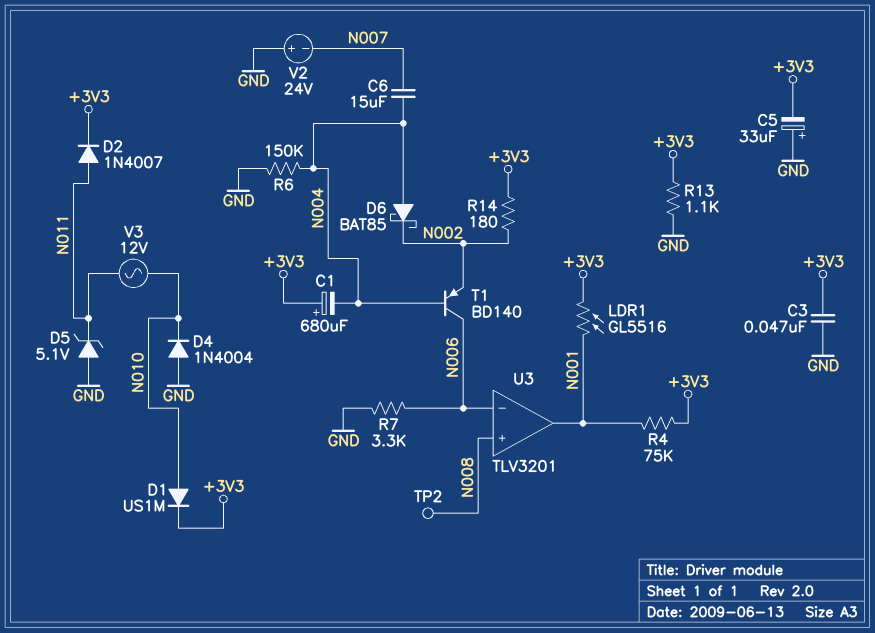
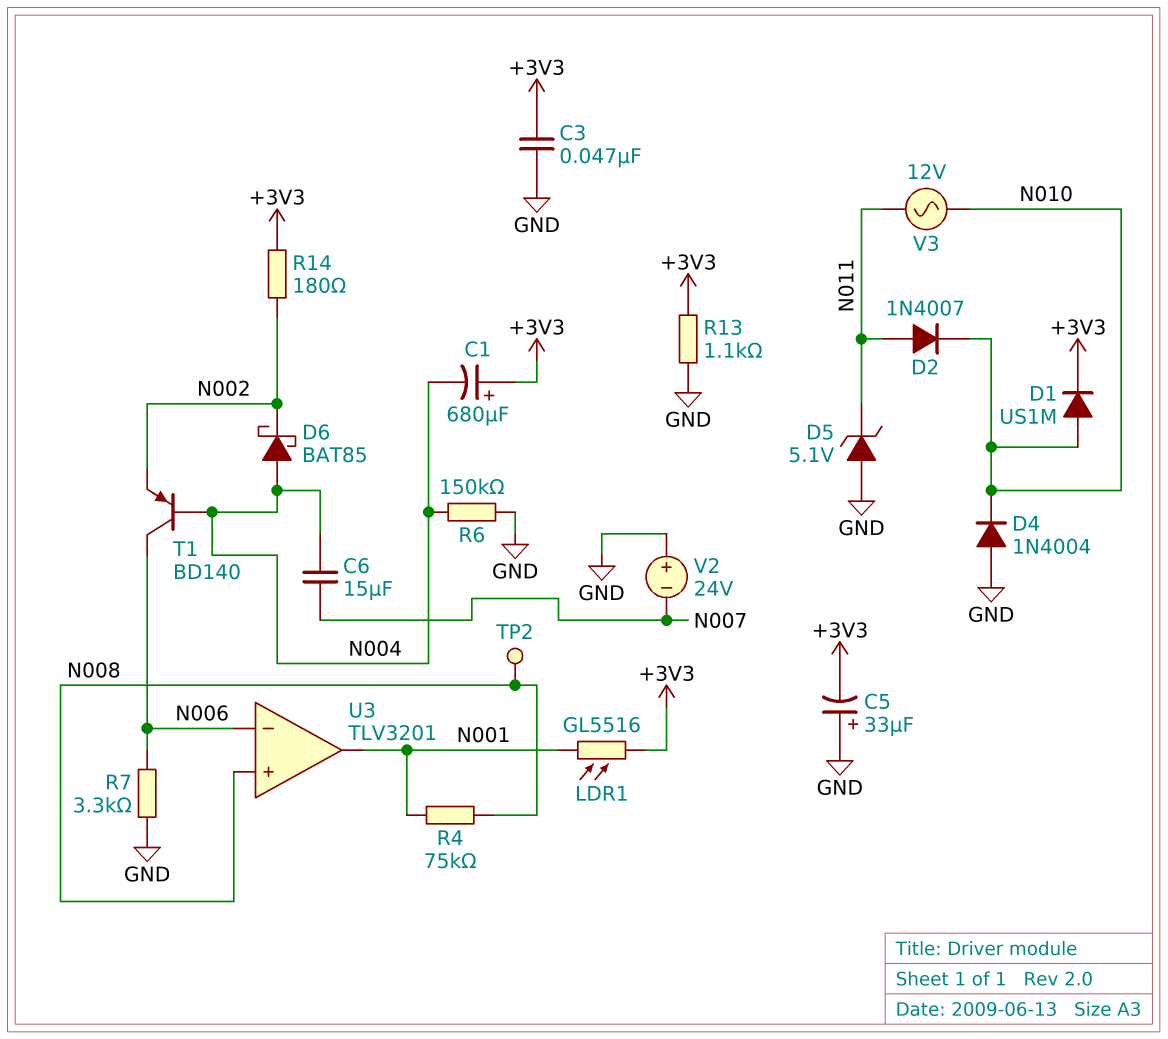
D2: diode 1N4007 (A N011, K +3V3) -> diode 1N4007 (A N011, K N010)
R4: 75k (+3V3, N001) -> 75k (N001, N008)

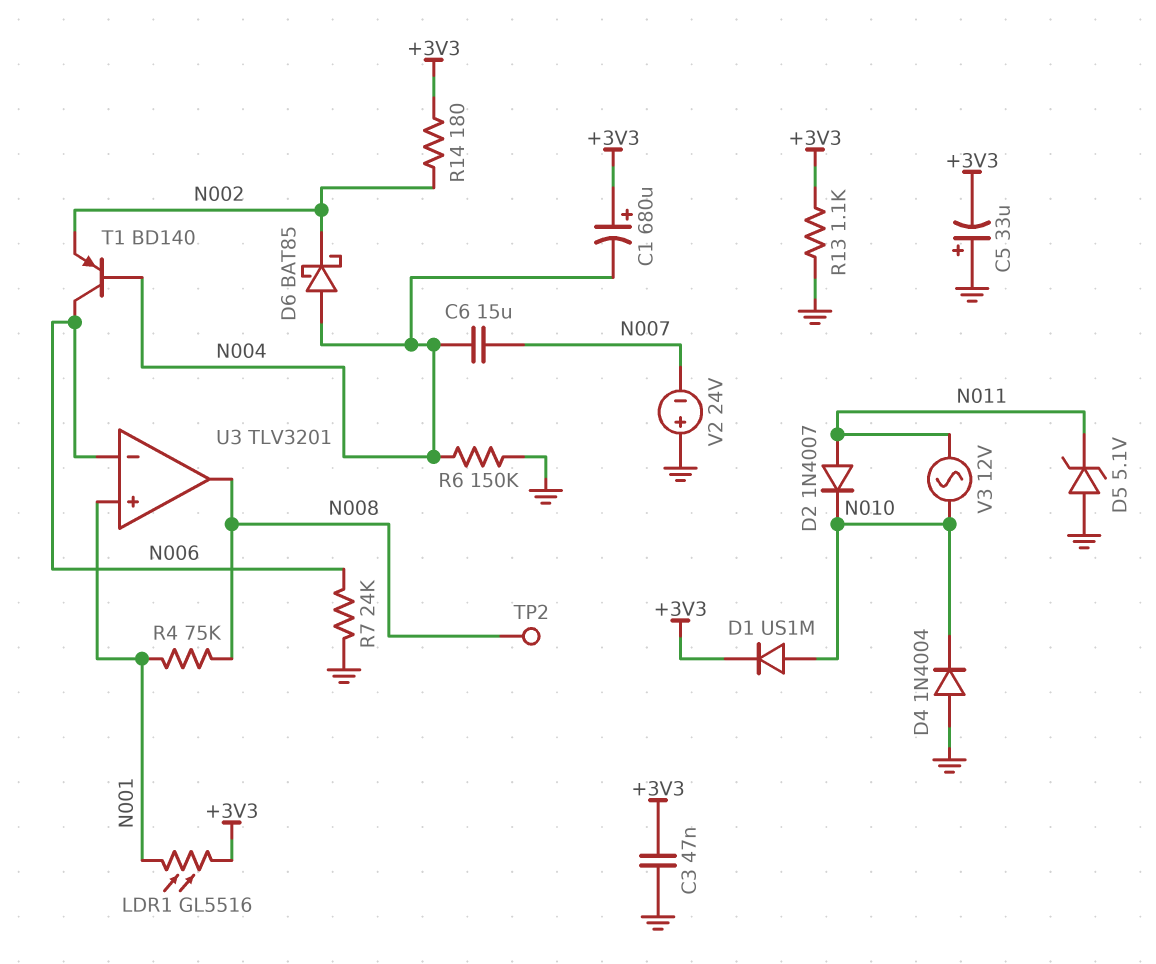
R7: 3.3k (GND, N006) -> 24k (GND, N006)
U3 pin in+: N008 -> N001
U3 pin out: N001 -> N008

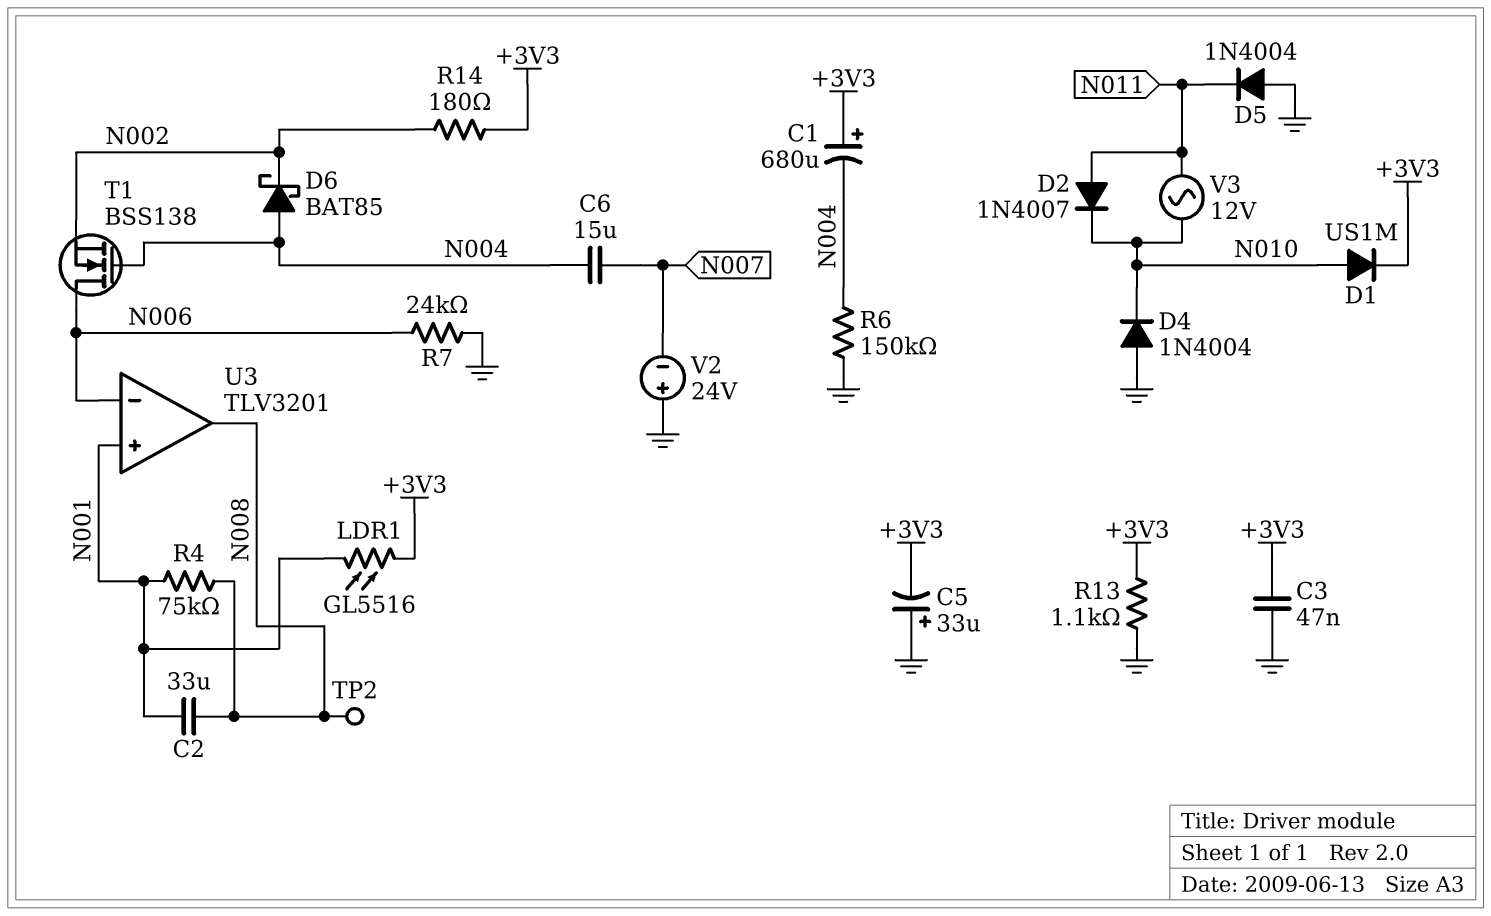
C2: none -> 33uF (N001, N008)
D5: zener 5.1V (A GND, K N011) -> diode 1N4004 (A GND, K N011)
T1: PNP BD140 (B N004, C N006, E N002) -> NMOS BSS138 (G N004, D N006, S N002)

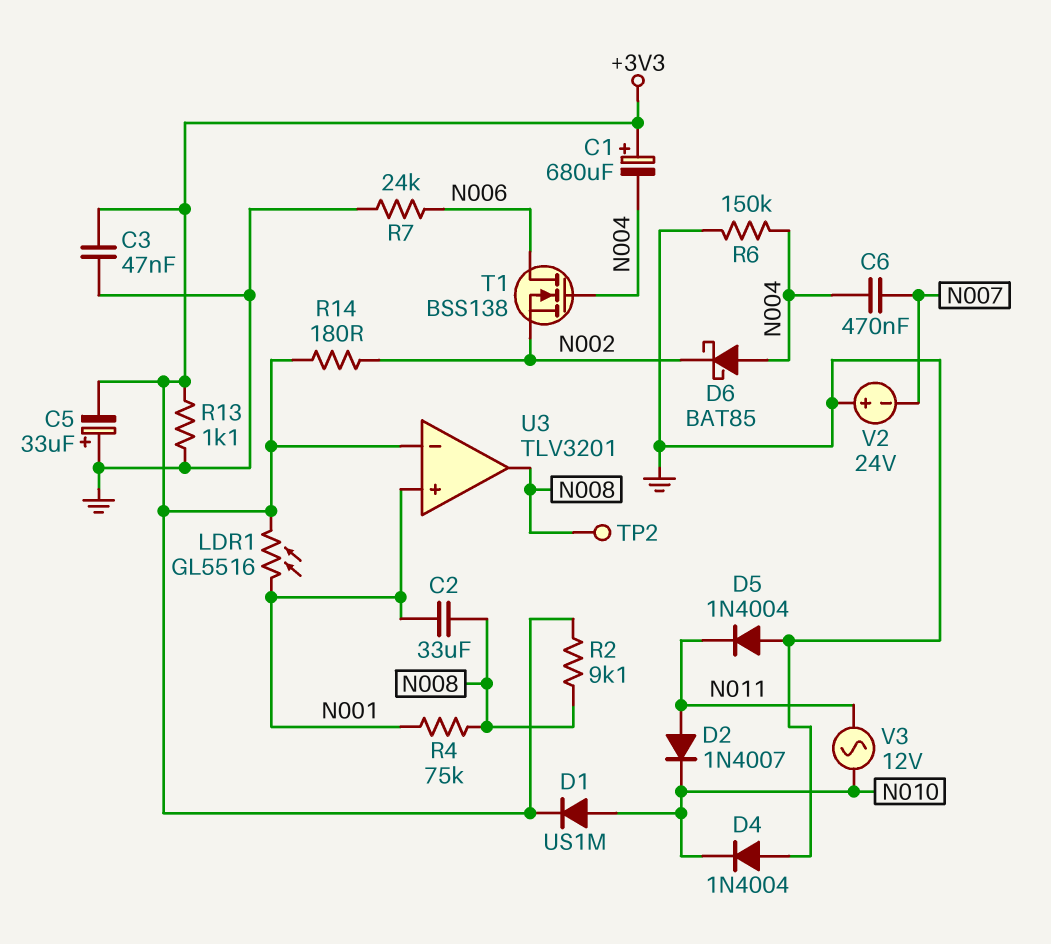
C6: 15uF (N004, N007) -> 470nF (N004, N007)
R2: none -> 9.1k (+3V3, N008)
U3 pin in-: N006 -> +3V3

